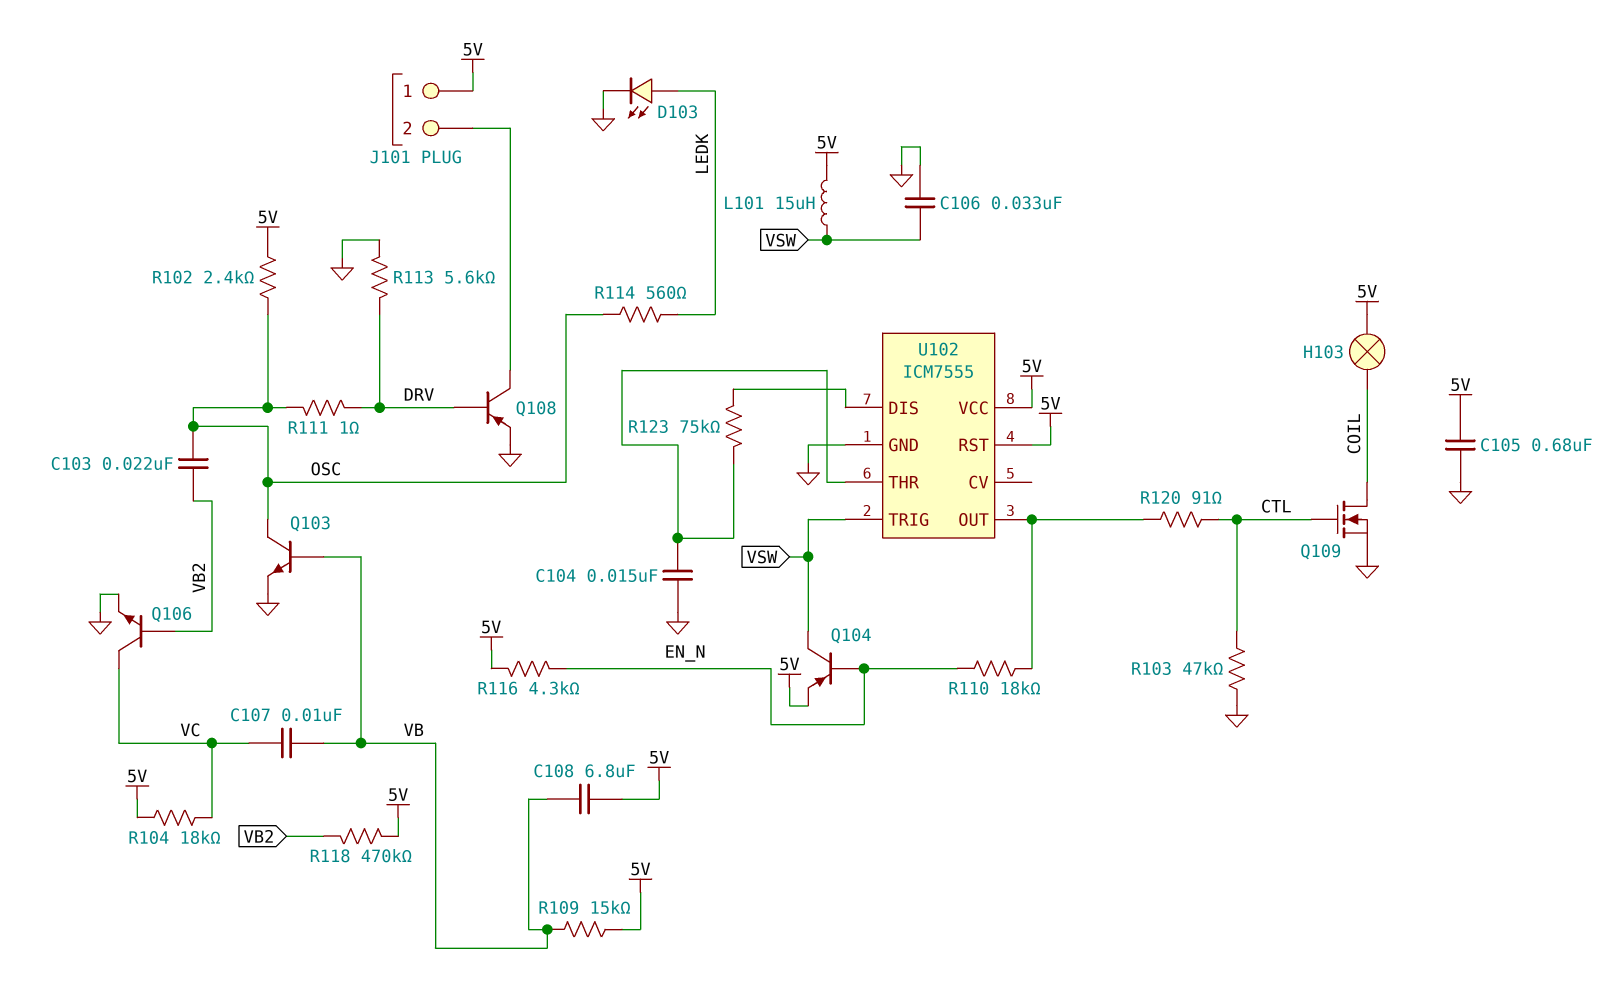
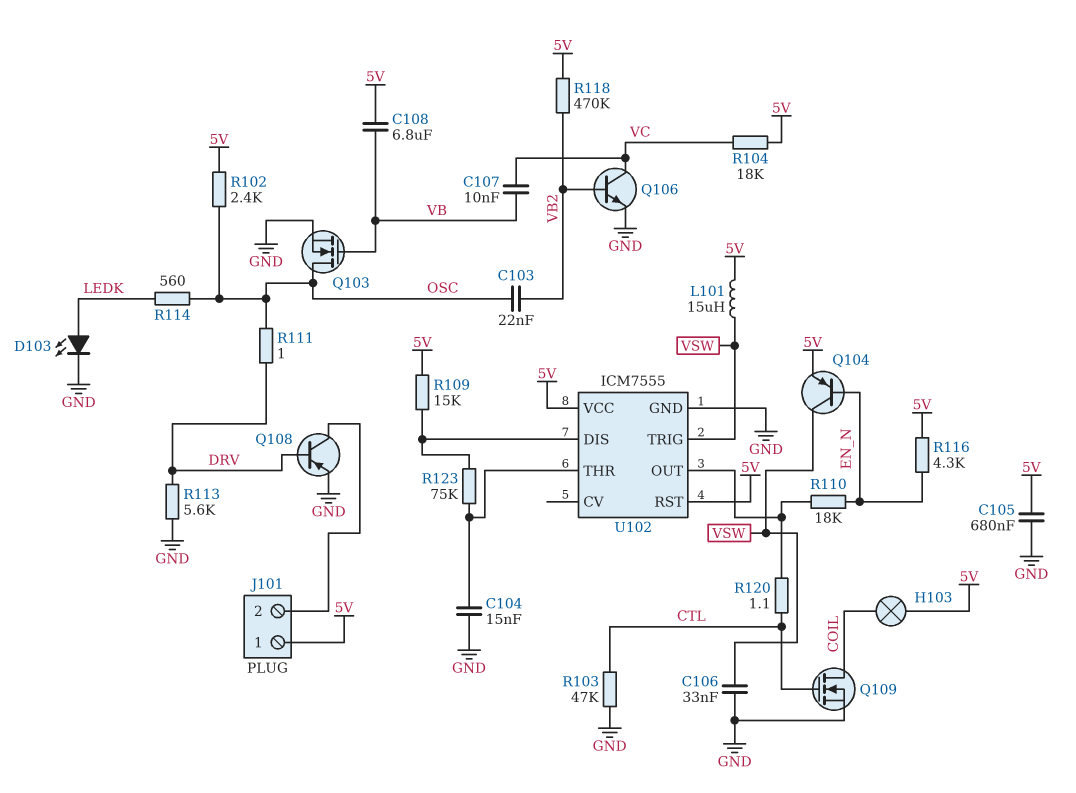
Q103: NPN (B VB, C OSC, E GND) -> NMOS (G VB, D OSC, S GND)
R109: 15k (5V, VB) -> 15k (5V, U102/DIS)
R120: 91 (CTL, U102/OUT) -> 1.1 (CTL, U102/OUT)

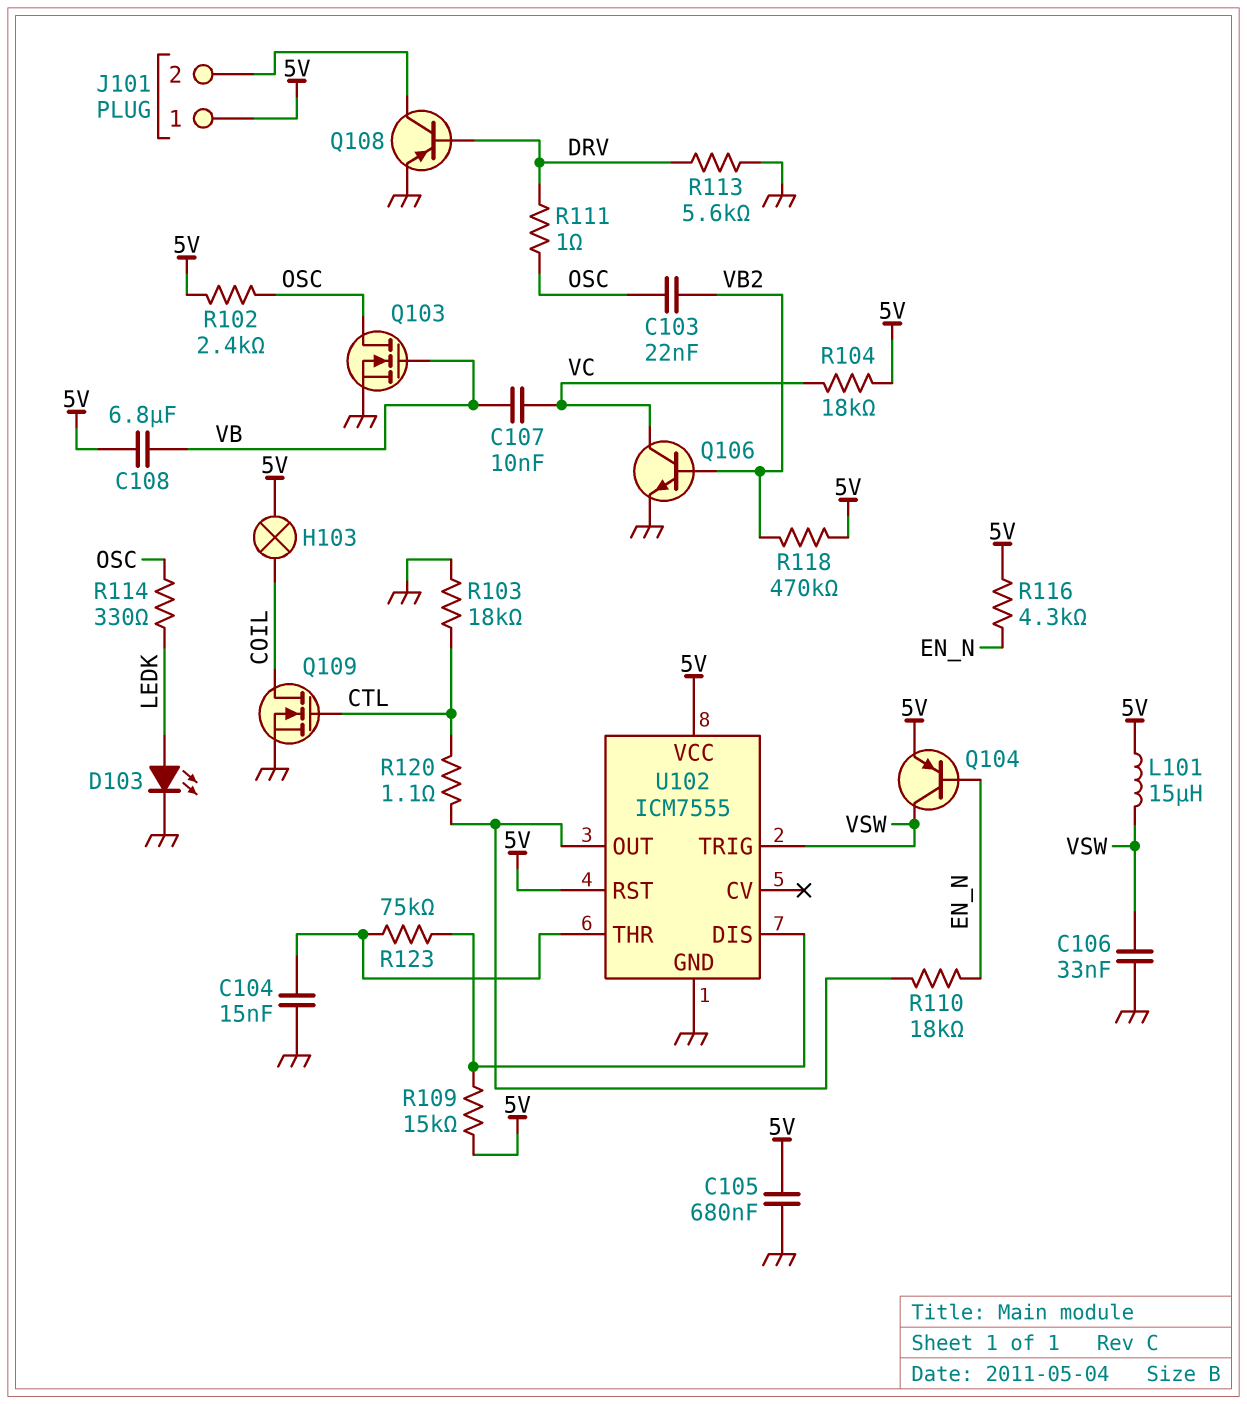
R103: 47k (CTL, GND) -> 18k (CTL, GND)
R114: 560 (LEDK, OSC) -> 330 (LEDK, OSC)

